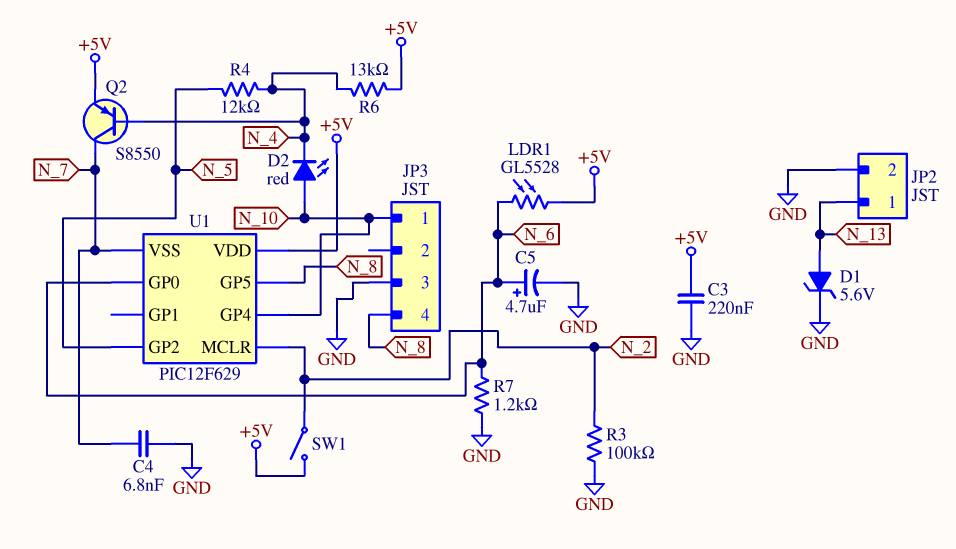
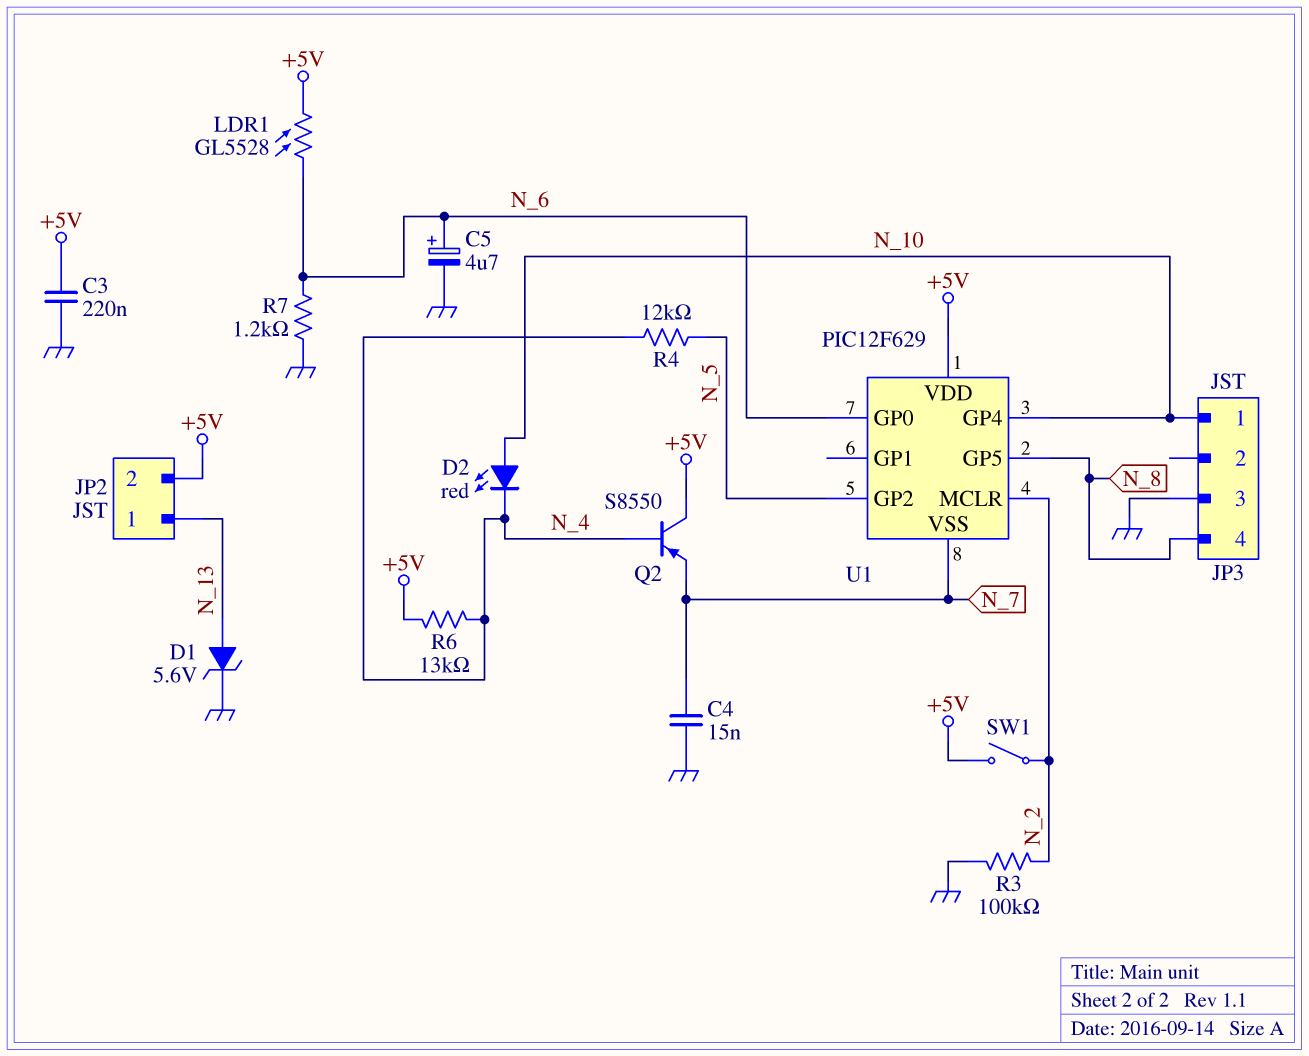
C4: 6.8nF (GND, N_7) -> 15nF (GND, N_7)
JP2 pin 2: GND -> +5V
Q2: PNP S8550 (B N_4, C N_7, E +5V) -> PNP S8550 (B N_4, C +5V, E N_7)

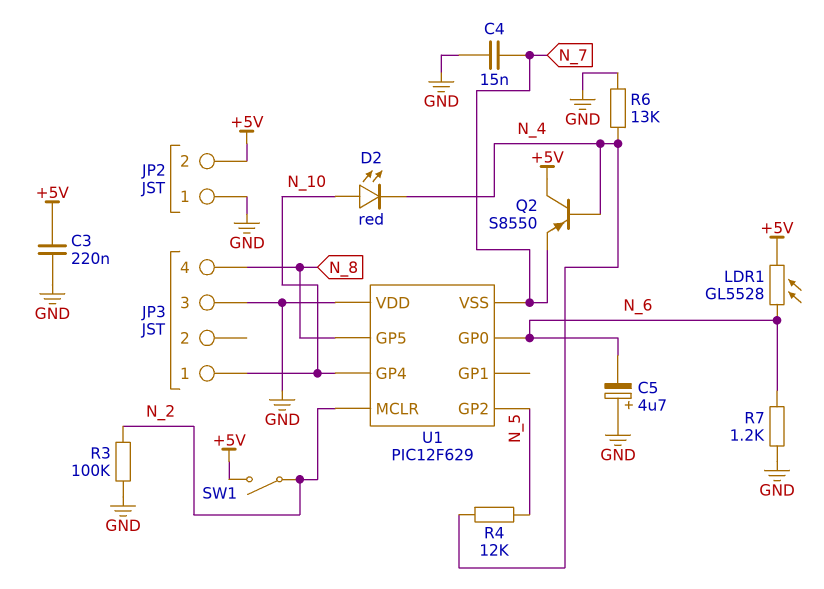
C5: 4.7uF (plus N_6, minus GND) -> 4.7uF (plus GND, minus N_6)
D1: zener 5.6V (A N_13, K GND) -> none
JP2 pin 1: N_13 -> GND
R6: 13k (+5V, N_4) -> 13k (GND, N_4)
U1 pin VDD: +5V -> GND

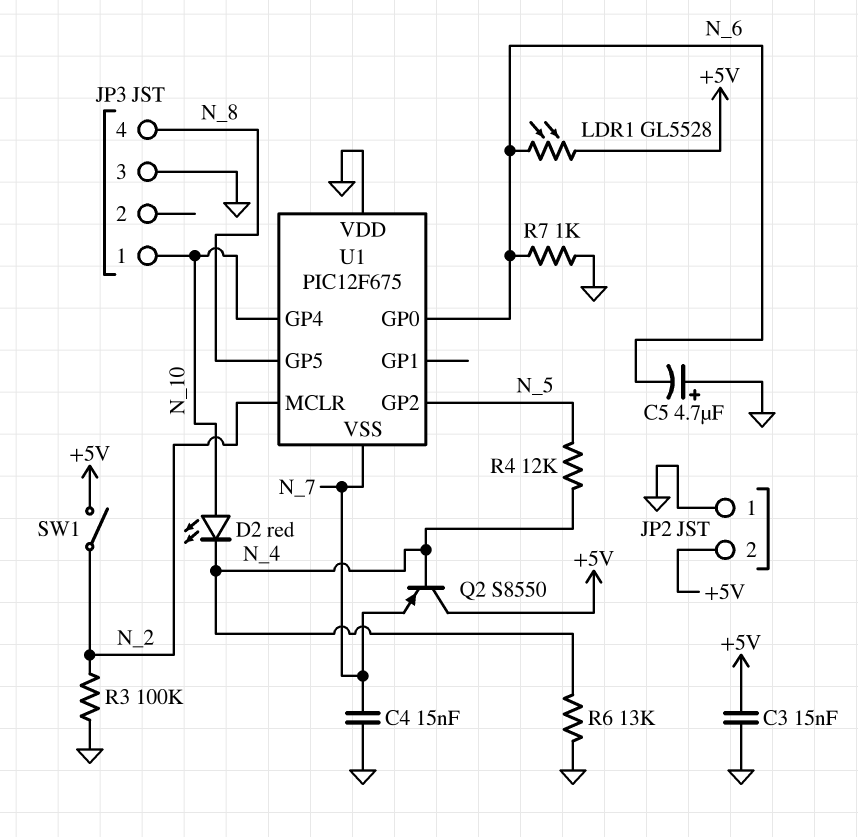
C3: 220nF (+5V, GND) -> 15nF (+5V, GND)
R7: 1.2k (GND, N_6) -> 1k (GND, N_6)
U1: PIC12F629 -> PIC12F675

